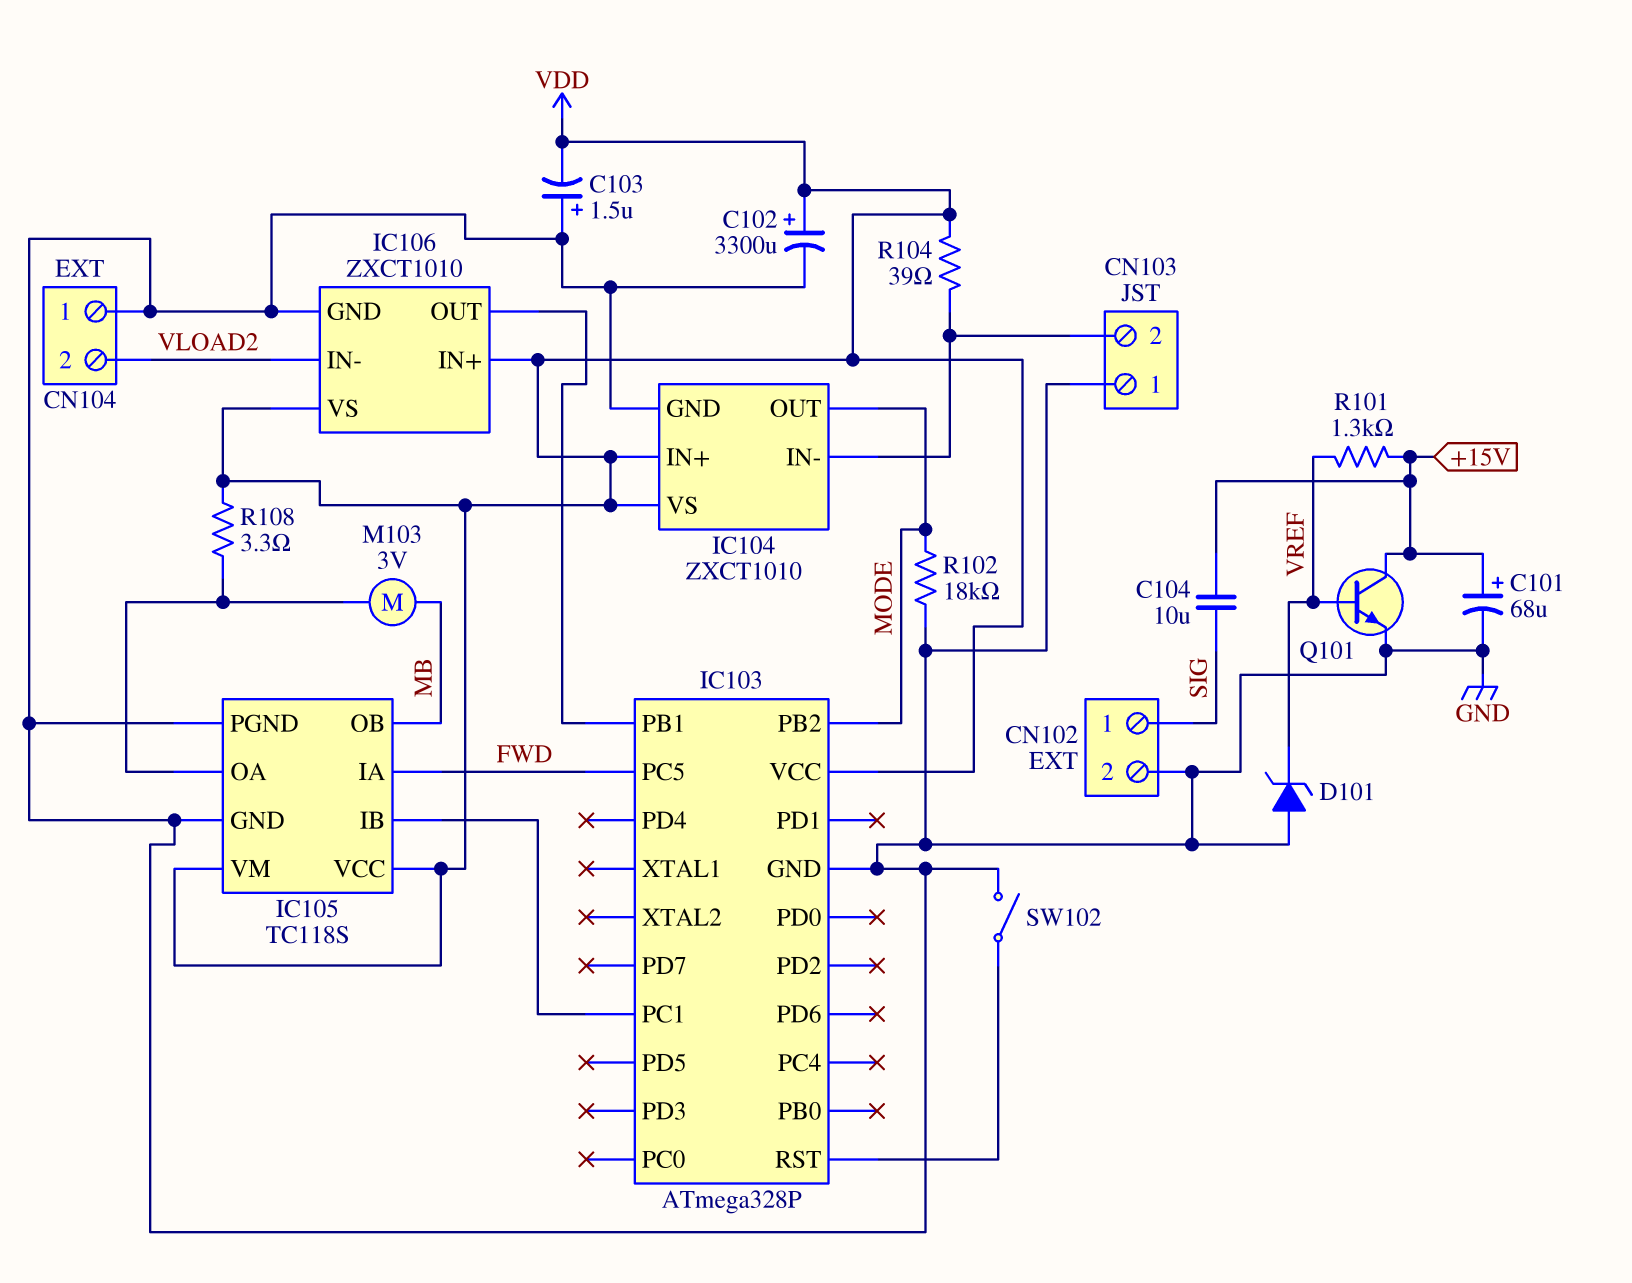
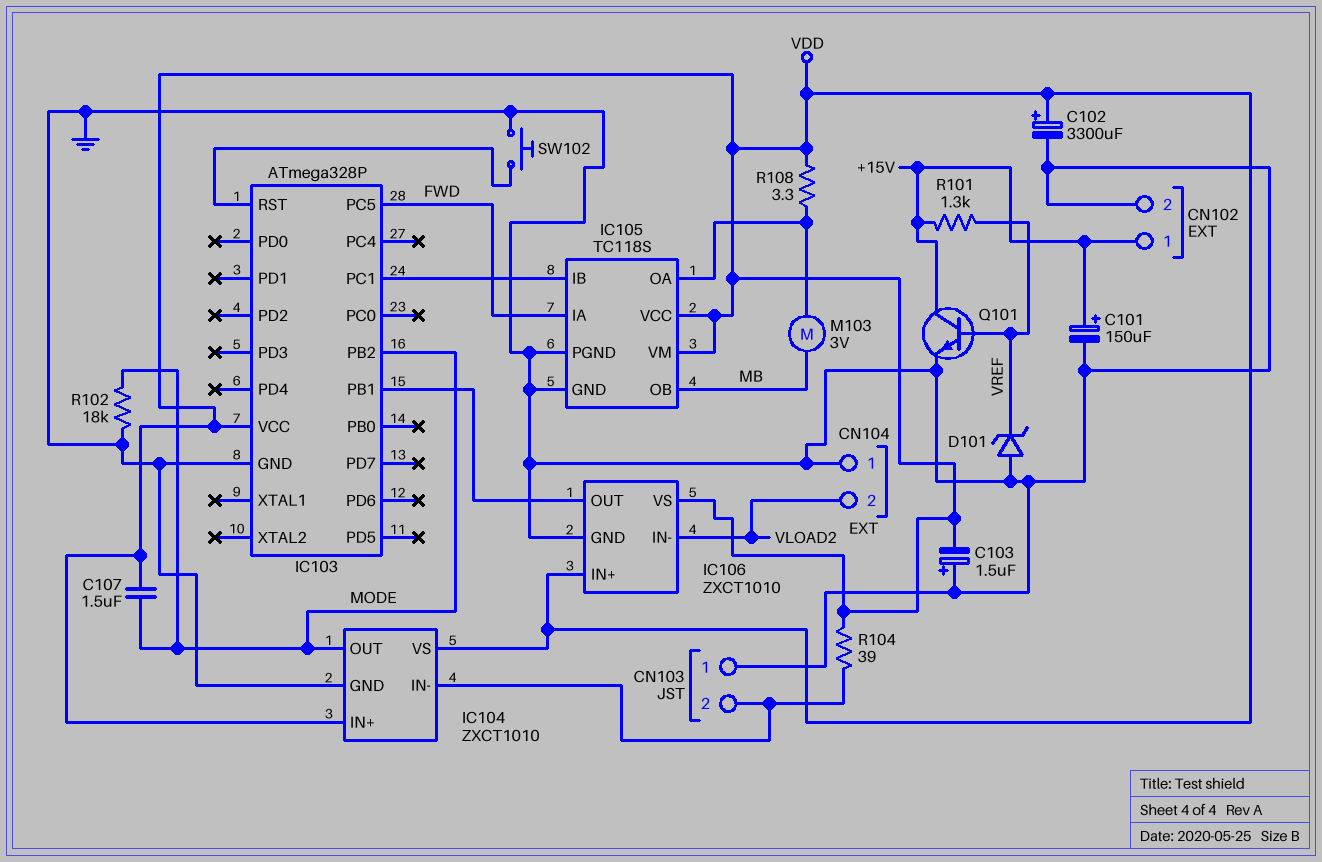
C101: 68uF (plus +15V, minus GND) -> 150uF (plus +15V, minus GND)
C104: 10uF (+15V, SIG) -> none
C107: none -> 1.5uF (MODE, VDD)
CN102 pin 1: SIG -> +15V
SW102: switch (GND, IC103/RST) -> button (GND, IC103/RST)

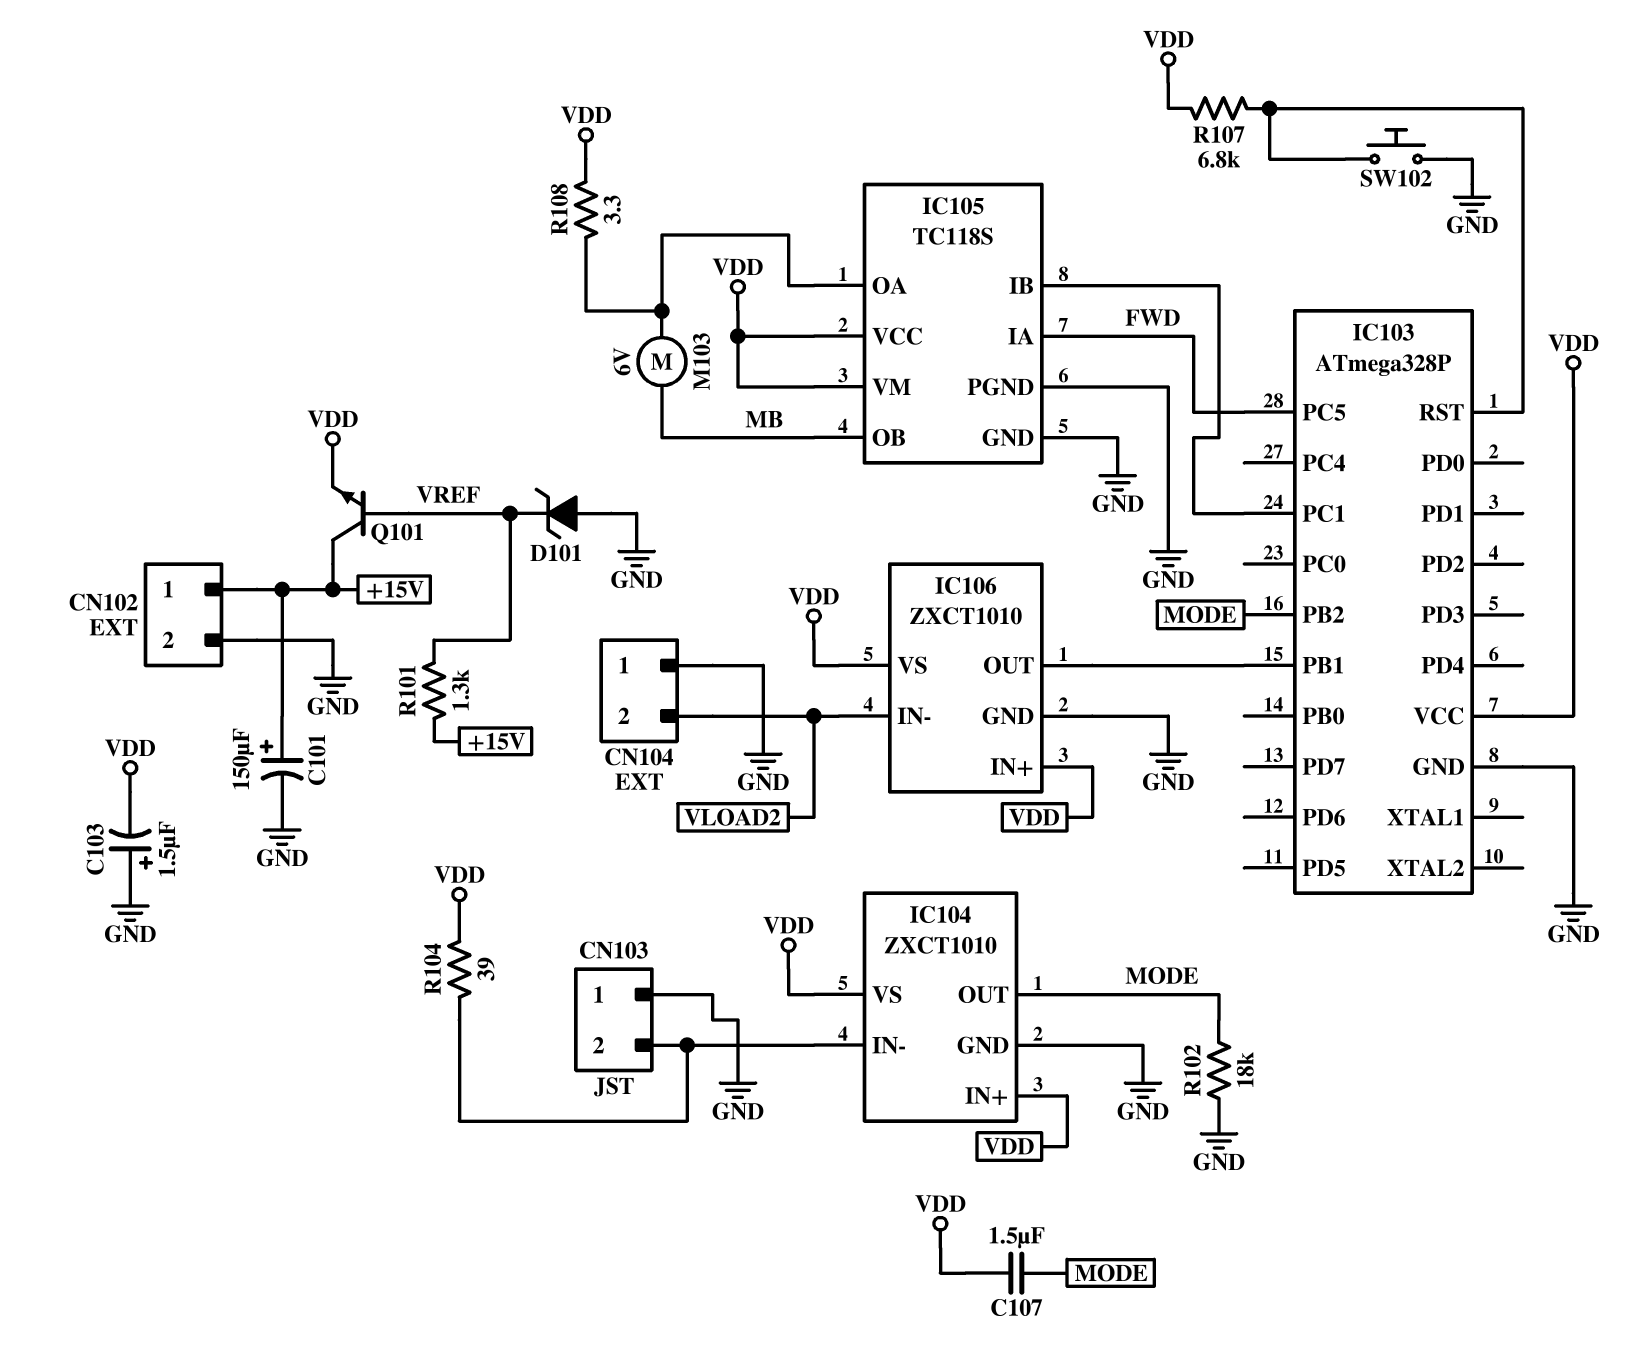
C102: 3300uF (plus VDD, minus GND) -> none
M103: motor 3V (IC105/OA, MB) -> motor 6V (IC105/OA, MB)
Q101: NPN (B VREF, C +15V, E GND) -> NPN (B VREF, C +15V, E VDD)
R107: none -> 6.8k (IC103/RST, VDD)

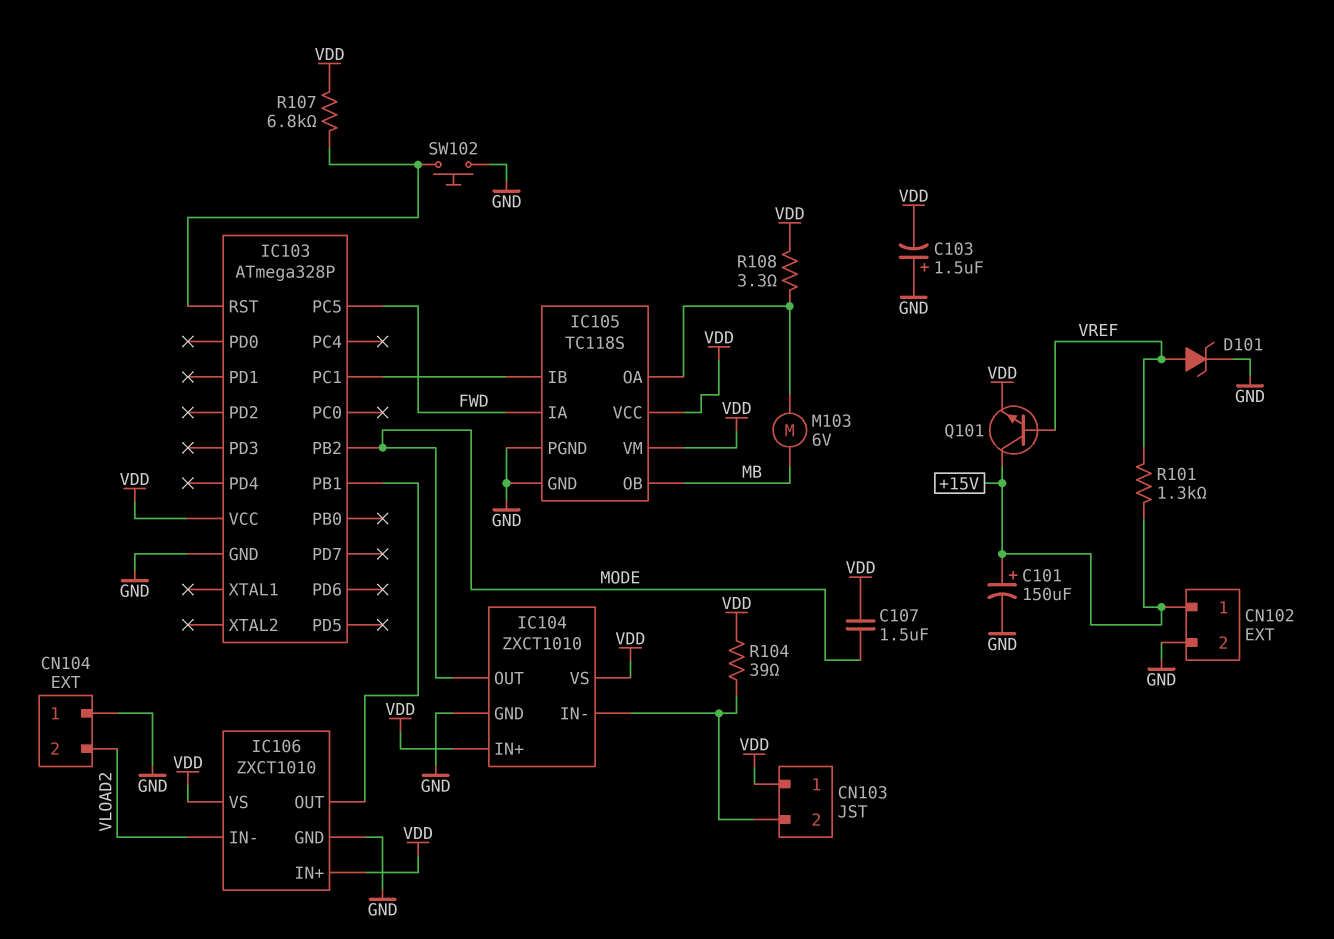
CN103 pin 1: GND -> VDD
D101: zener (A GND, K VREF) -> zener (A VREF, K GND)
R102: 18k (GND, MODE) -> none

